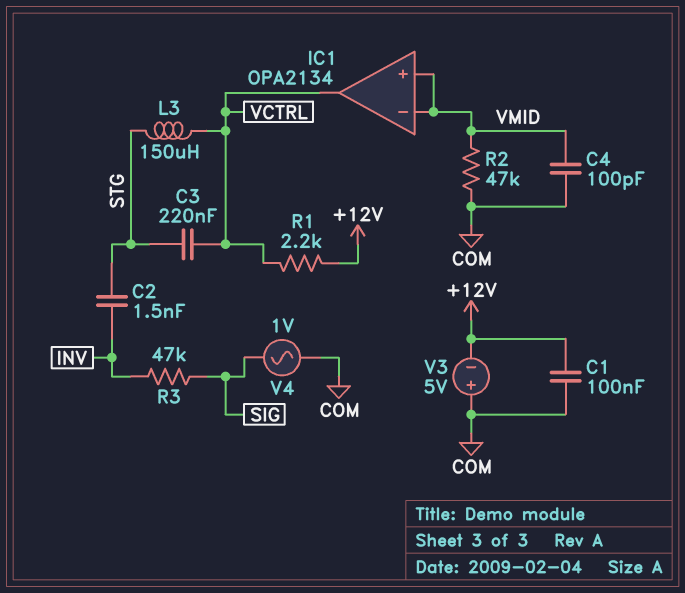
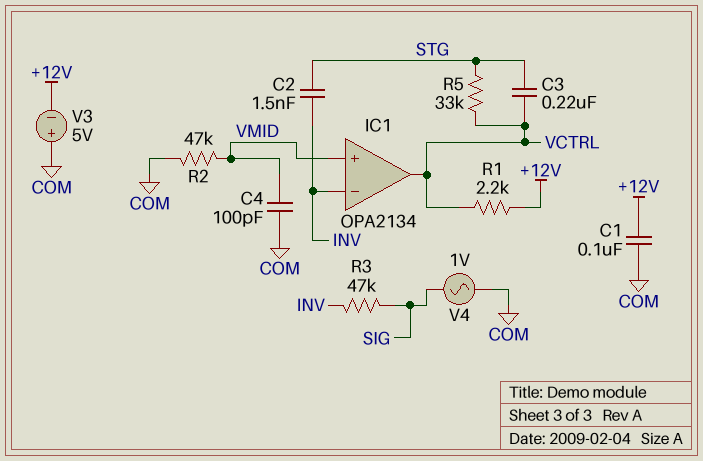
IC1 pin in-: VMID -> INV
L3: 150uH (STG, VCTRL) -> none
R5: none -> 33k (STG, VCTRL)

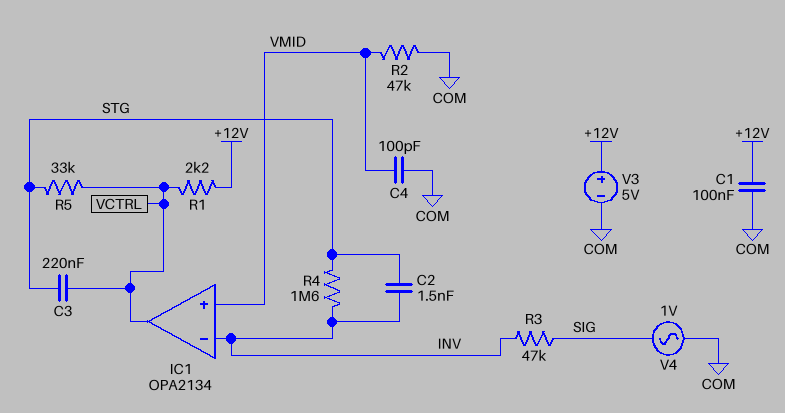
R4: none -> 1.6M (INV, STG)
V3: 5V (plus COM, minus +12V) -> 5V (plus +12V, minus COM)

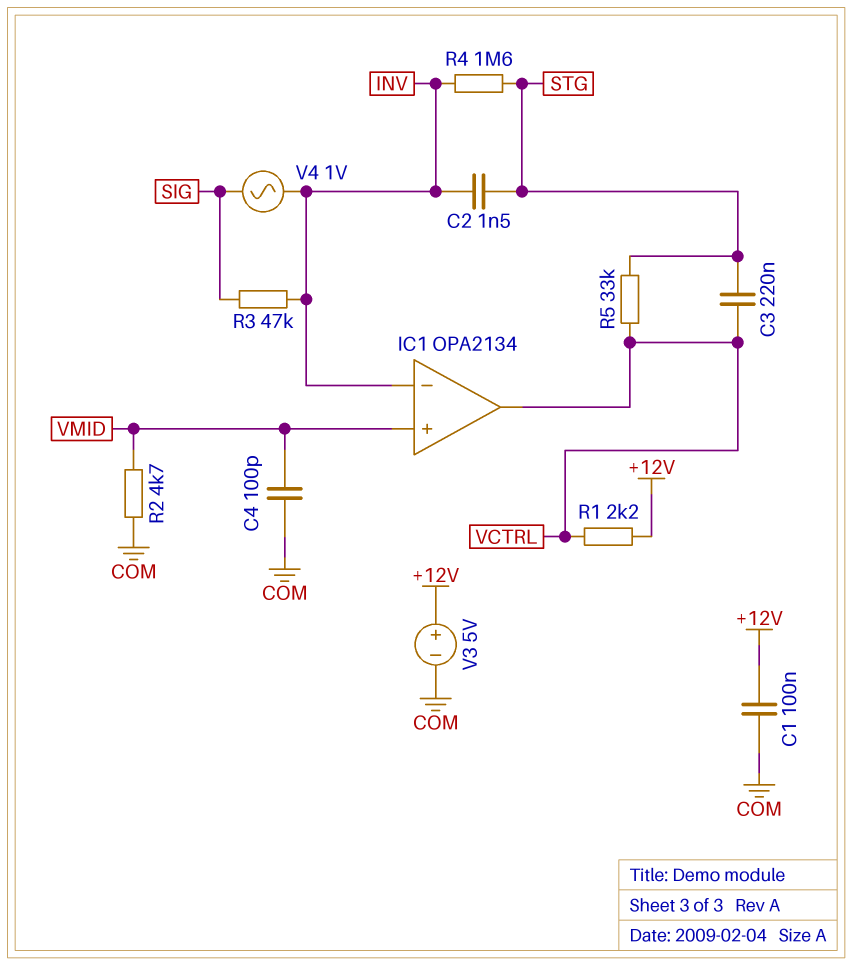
R2: 47k (COM, VMID) -> 4.7k (COM, VMID)
V4: AC 1V (COM, SIG) -> AC 1V (INV, SIG)

